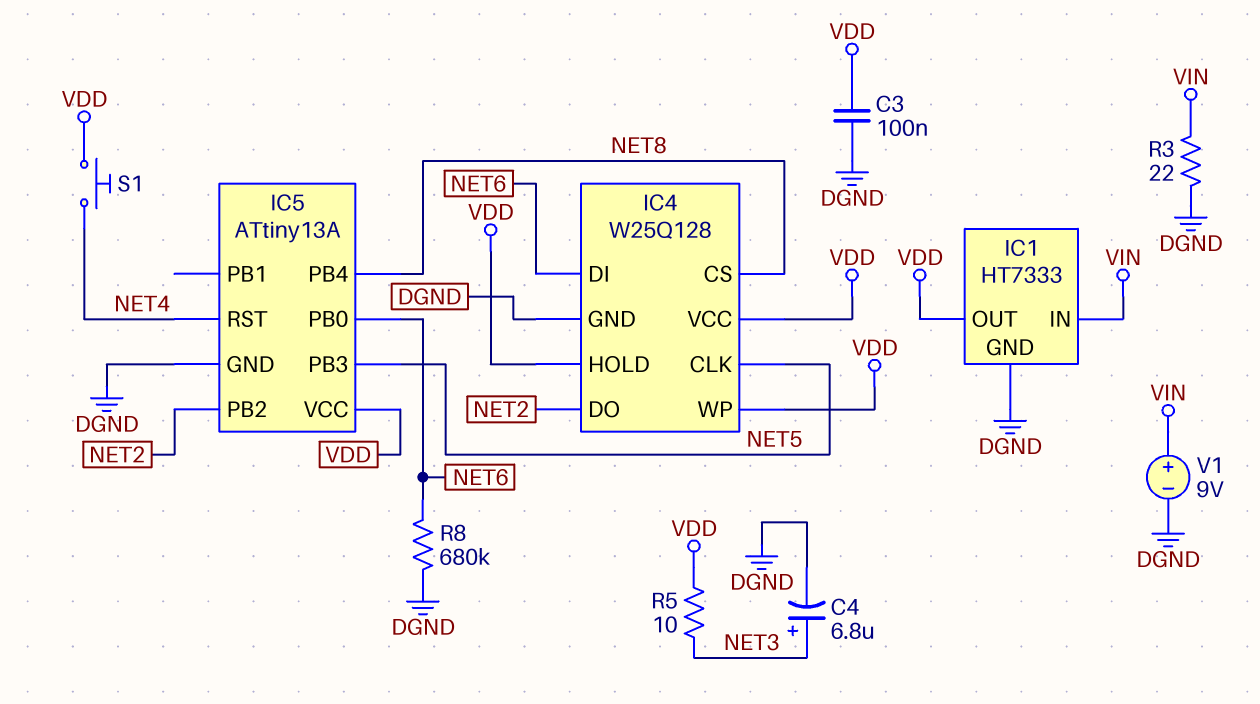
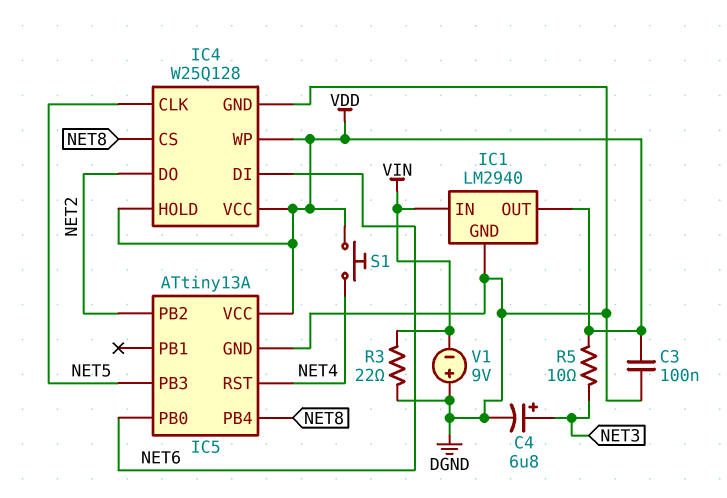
IC1: HT7333 -> LM2940
R8: 680k (DGND, NET6) -> none
V1: 9V (plus VIN, minus DGND) -> 9V (plus DGND, minus VIN)

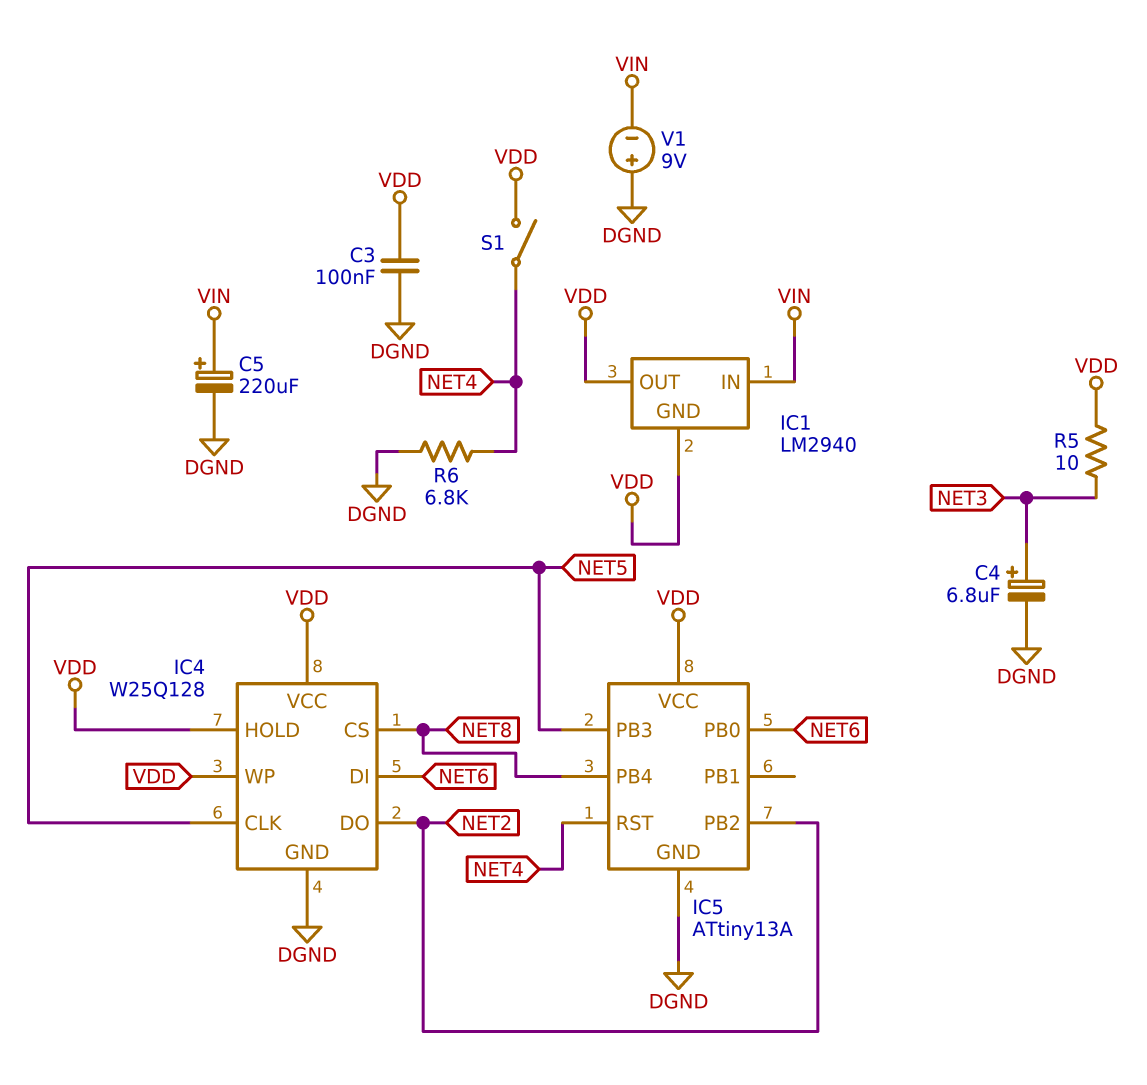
C5: none -> 220uF (plus VIN, minus DGND)
IC1 pin GND: DGND -> VDD
R3: 22 (DGND, VIN) -> none
R6: none -> 6.8k (DGND, NET4)
S1: button (NET4, VDD) -> switch (NET4, VDD)

